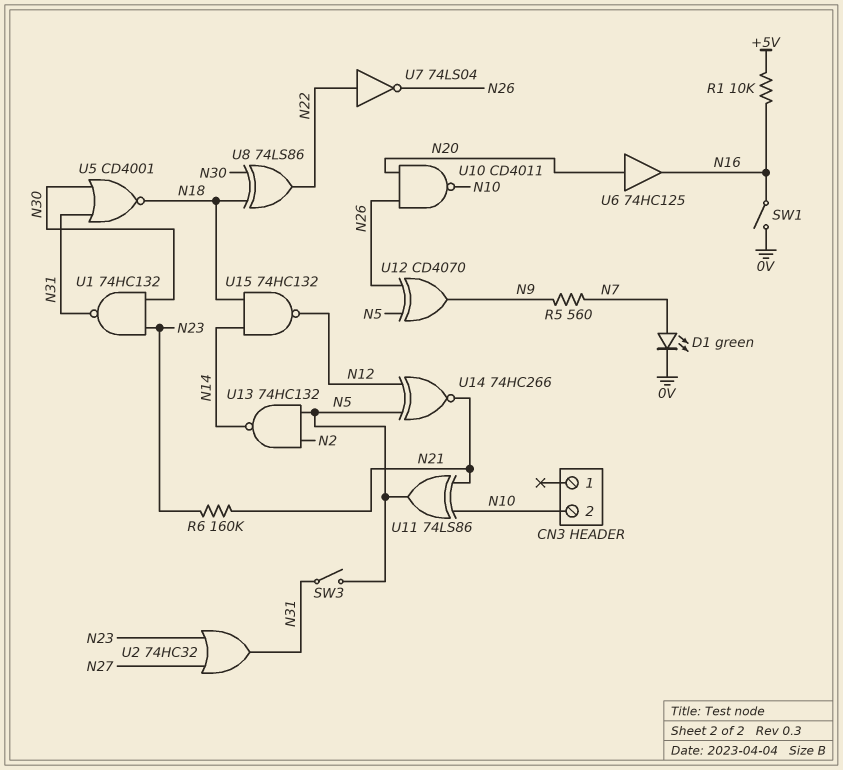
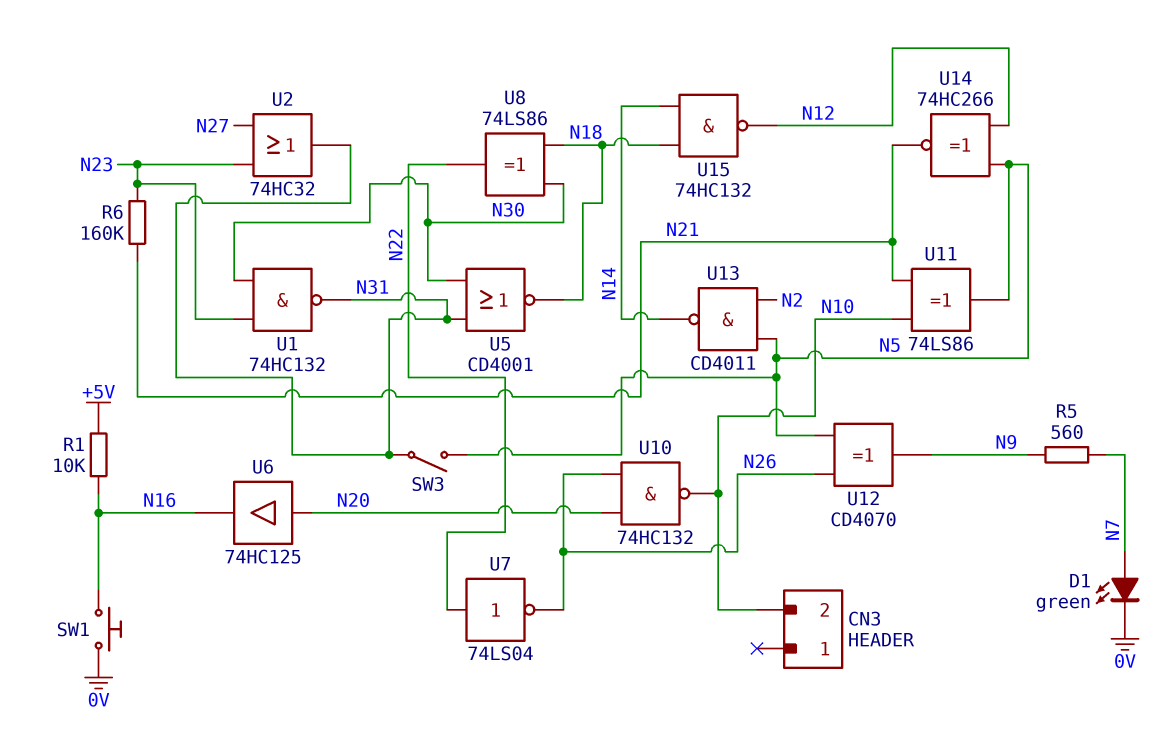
SW1: switch (0V, N16) -> button (0V, N16)
U10: NAND CD4011 (in N20, in N26, out N10) -> NAND 74HC132 (in N20, in N26, out N10)
U13: NAND 74HC132 (in N2, in N5, out N14) -> NAND CD4011 (in N2, in N5, out N14)

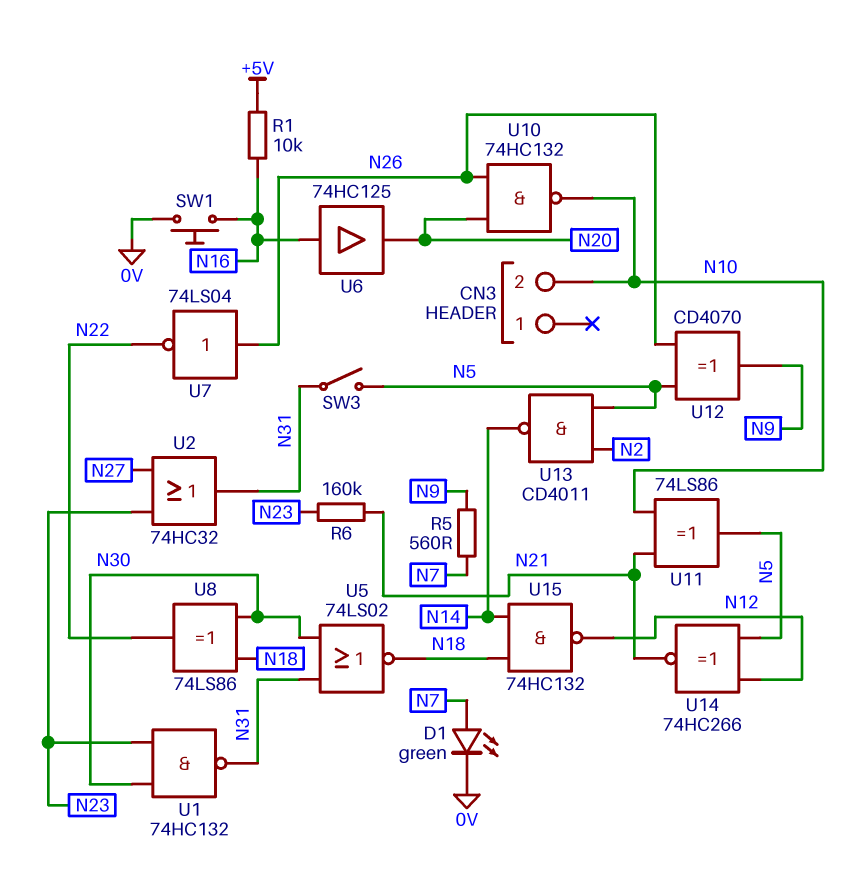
U5: NOR CD4001 (in N30, in N31, out N18) -> NOR 74LS02 (in N30, in N31, out N18)
U6: buffer 74HC125 (in N20, out N16) -> buffer 74HC125 (in N16, out N20)
U7: NOT 74LS04 (in N22, out N26) -> NOT 74LS04 (in N26, out N22)

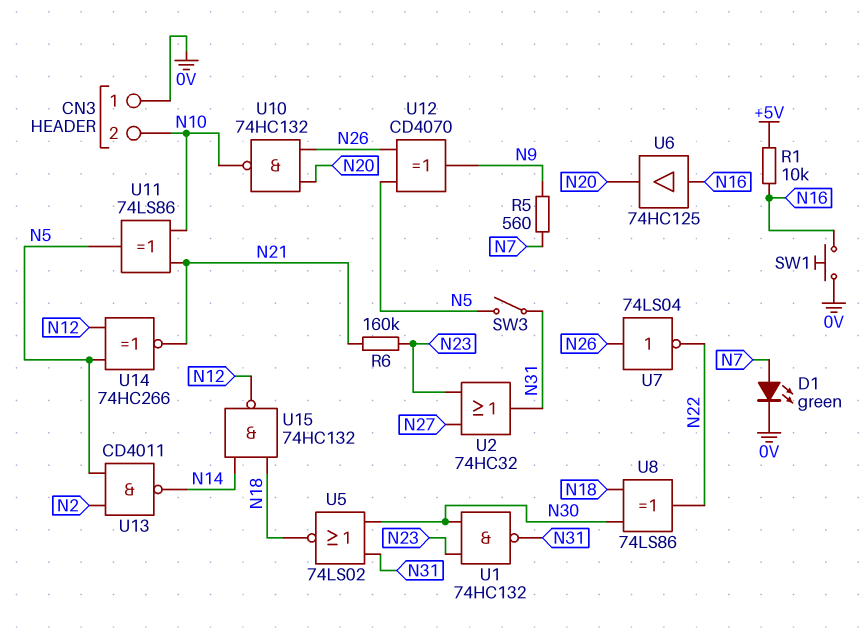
CN3 pin 1: none -> 0V

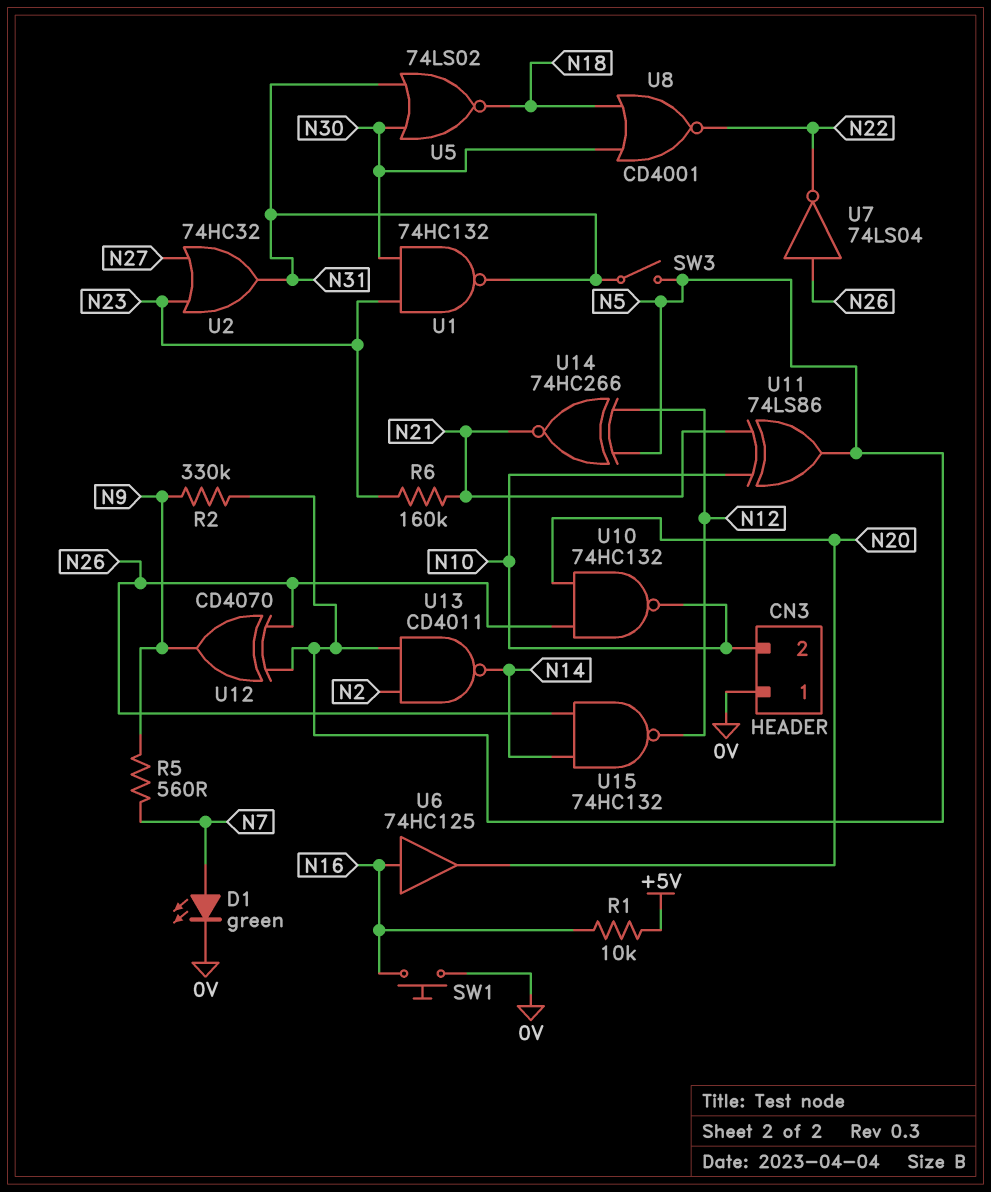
R2: none -> 330k (N5, N9)
U8: XOR 74LS86 (in N18, in N30, out N22) -> NOR CD4001 (in N18, in N30, out N22)
U15: NAND 74HC132 (in N14, in N18, out N12) -> NAND 74HC132 (in N14, in N26, out N12)

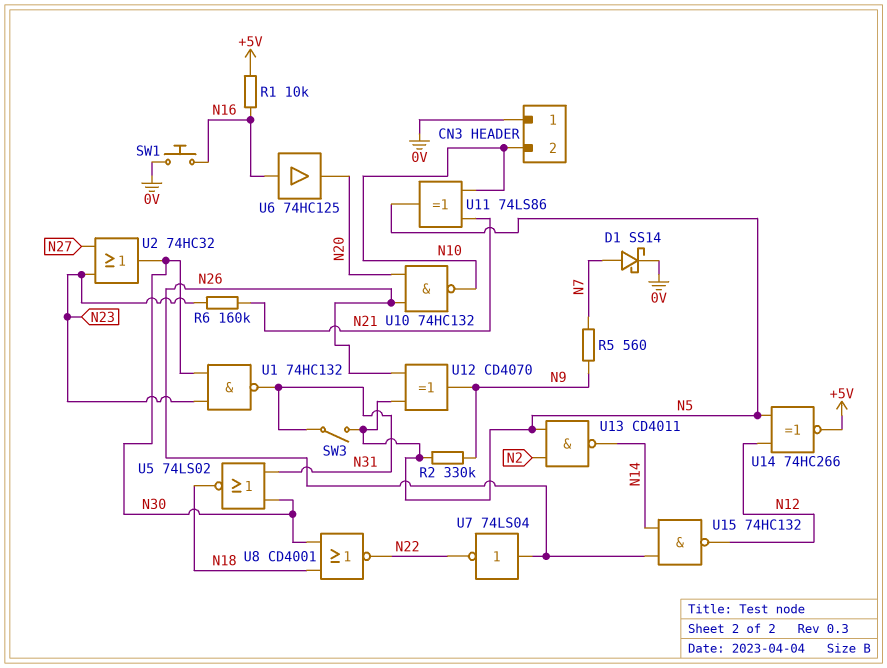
D1: LED green (A N7, K 0V) -> schottky SS14 (A N7, K 0V)
U2: OR 74HC32 (in N23, in N27, out N31) -> OR 74HC32 (in N23, in N27, out N30)
U14: XNOR 74HC266 (in N5, in N12, out N21) -> XNOR 74HC266 (in N5, in N12, out +5V)

